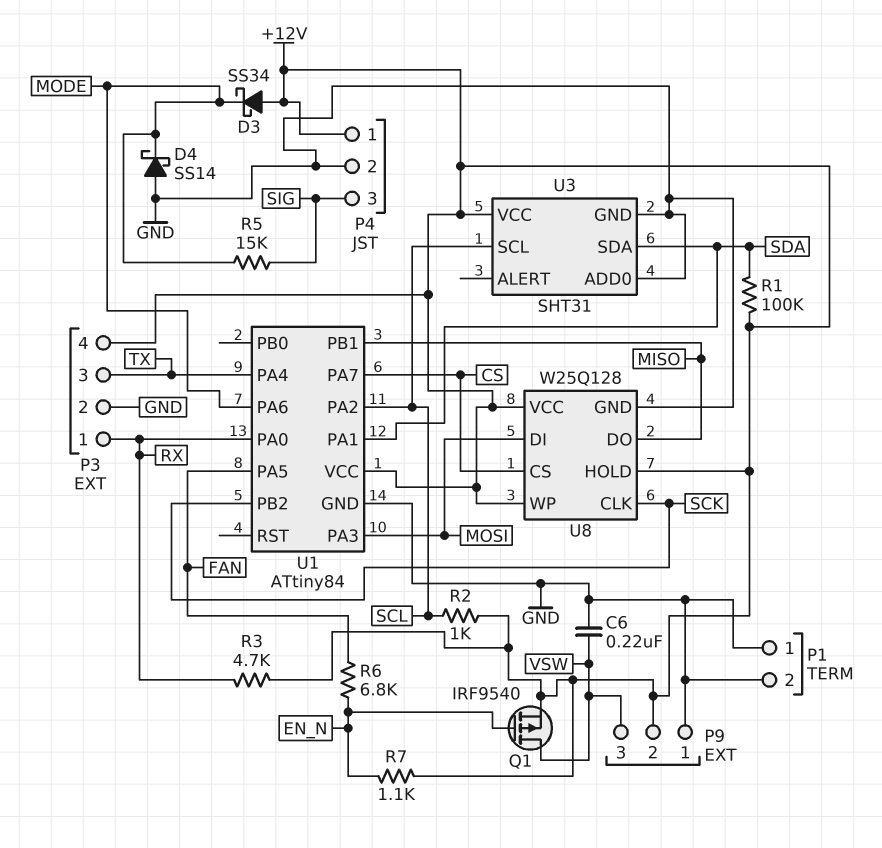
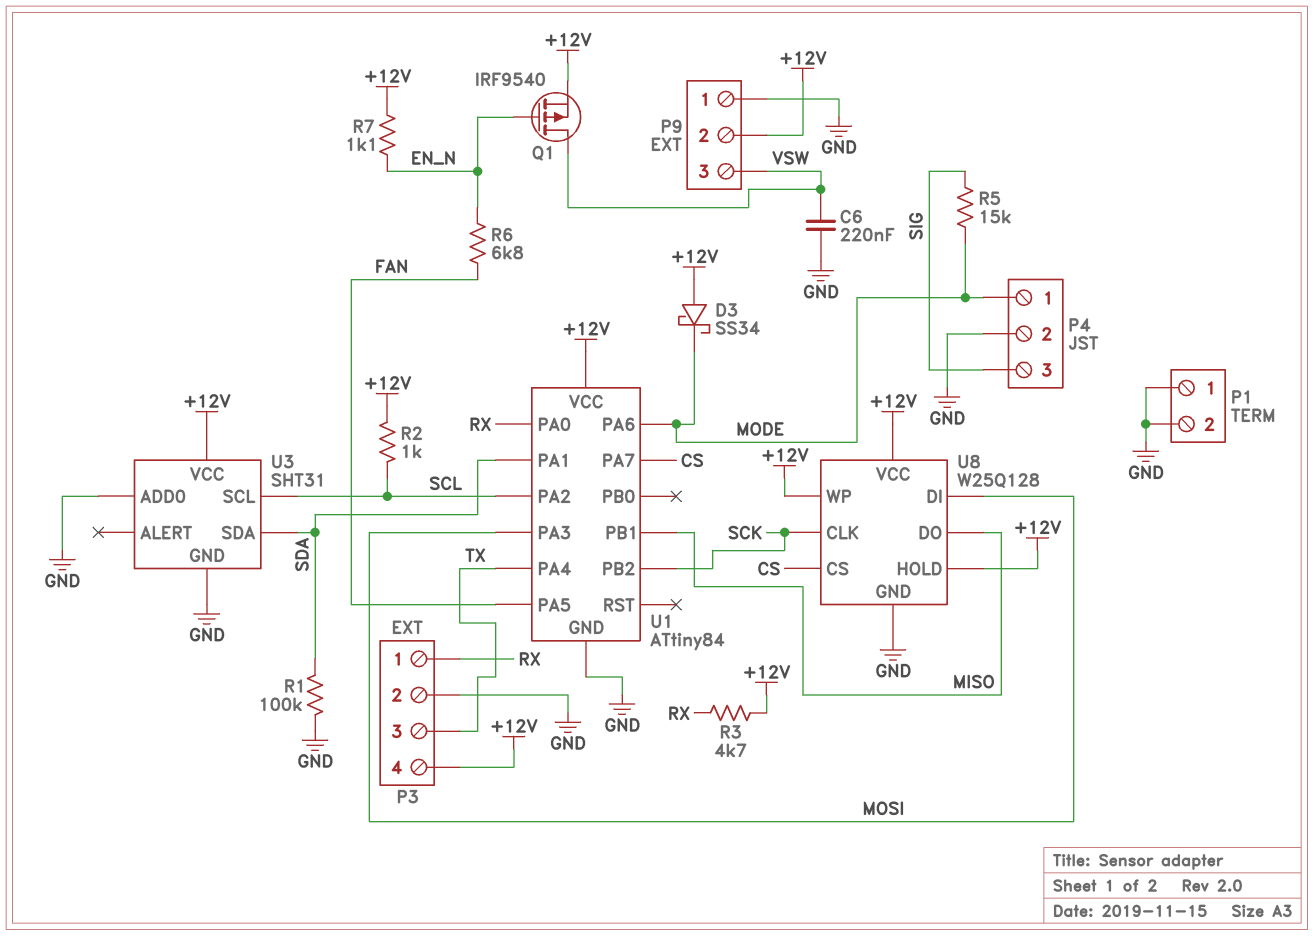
D4: schottky SS14 (A GND, K MODE) -> none
P4 pin 1: +12V -> MODE
R1: 100k (+12V, SDA) -> 100k (GND, SDA)

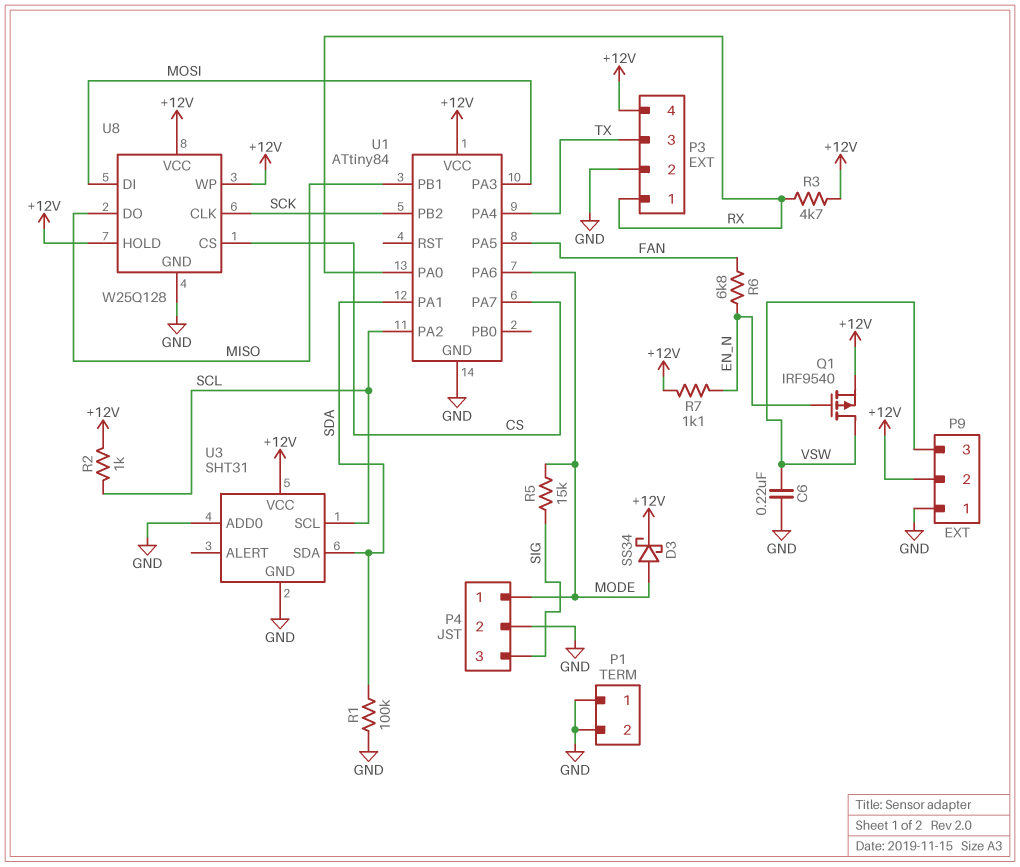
D3: schottky SS34 (A +12V, K MODE) -> schottky SS34 (A MODE, K +12V)

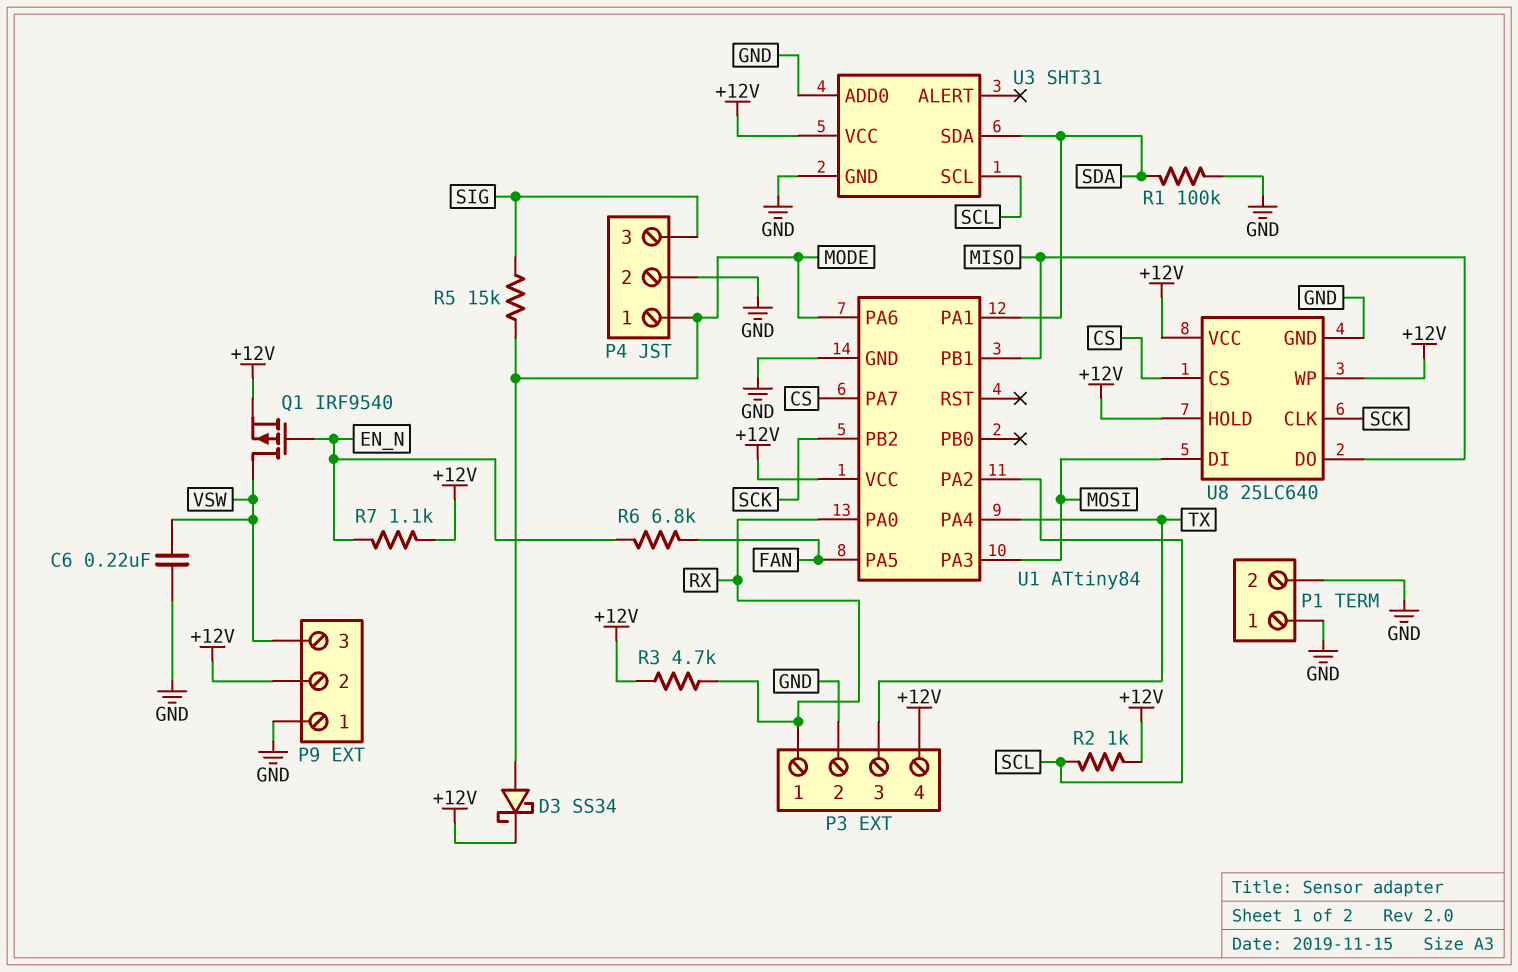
U8: W25Q128 -> 25LC640

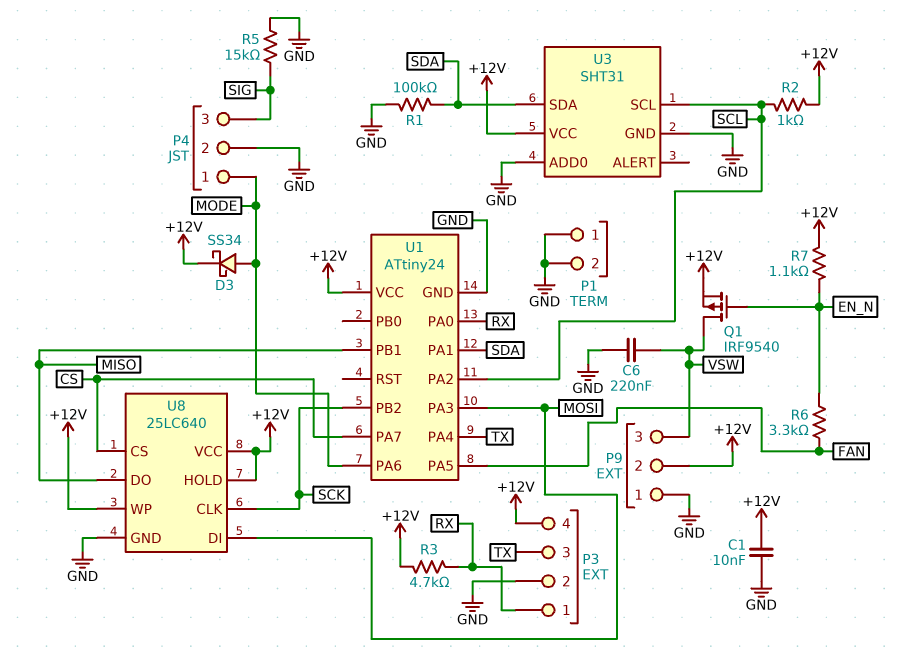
C1: none -> 10nF (+12V, GND)
R5: 15k (MODE, SIG) -> 15k (GND, SIG)
R6: 6.8k (EN_N, FAN) -> 3.3k (EN_N, FAN)
U1: ATtiny84 -> ATtiny24

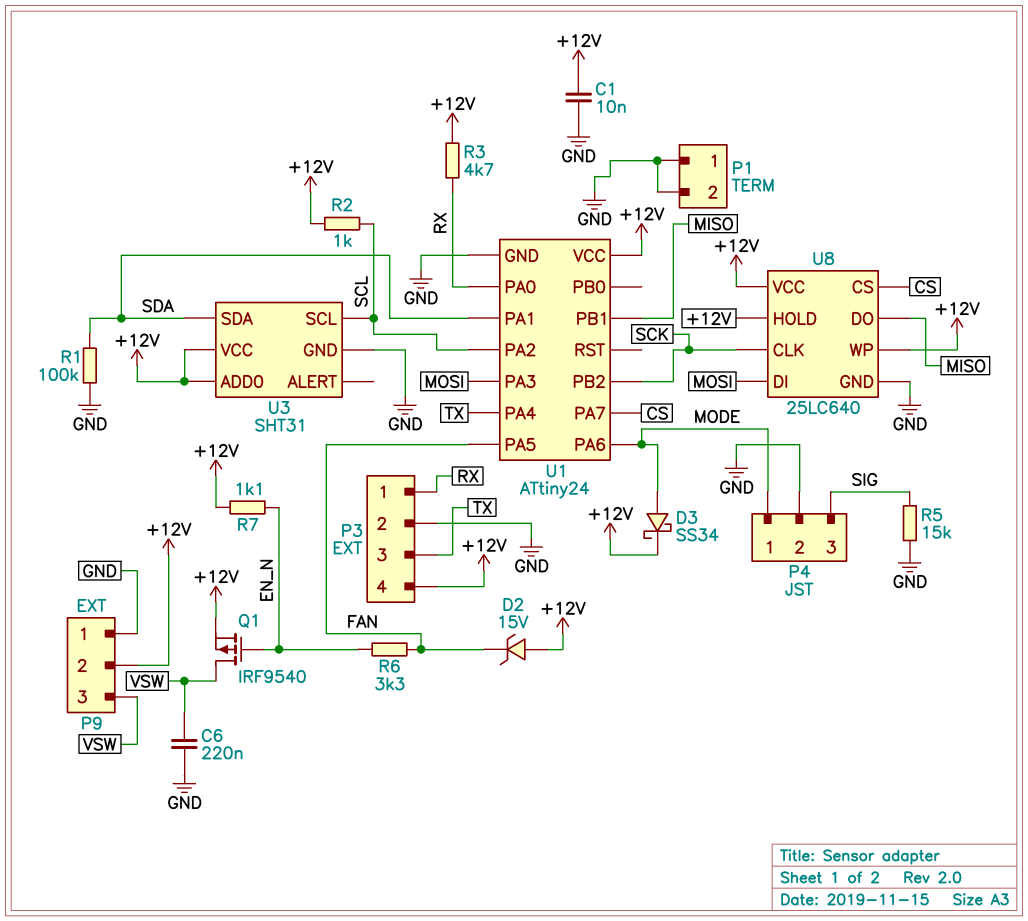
D2: none -> zener 15V (A +12V, K FAN)
U3 pin ADD0: GND -> +12V

